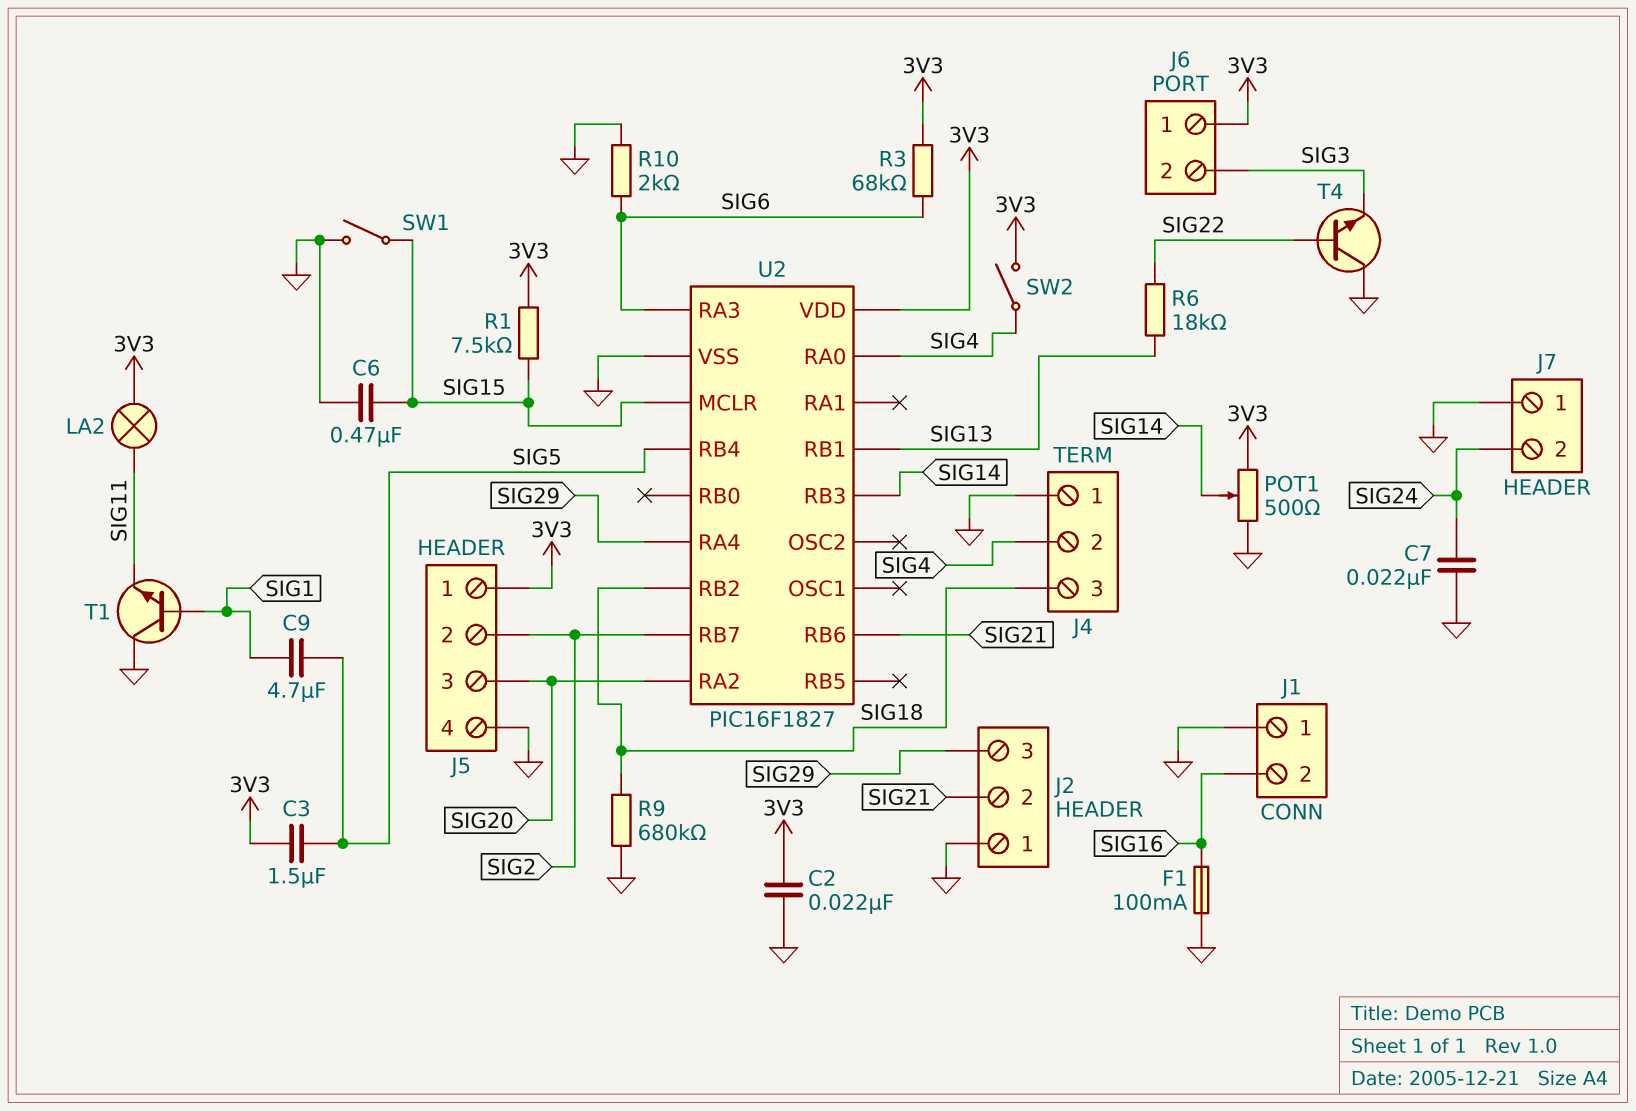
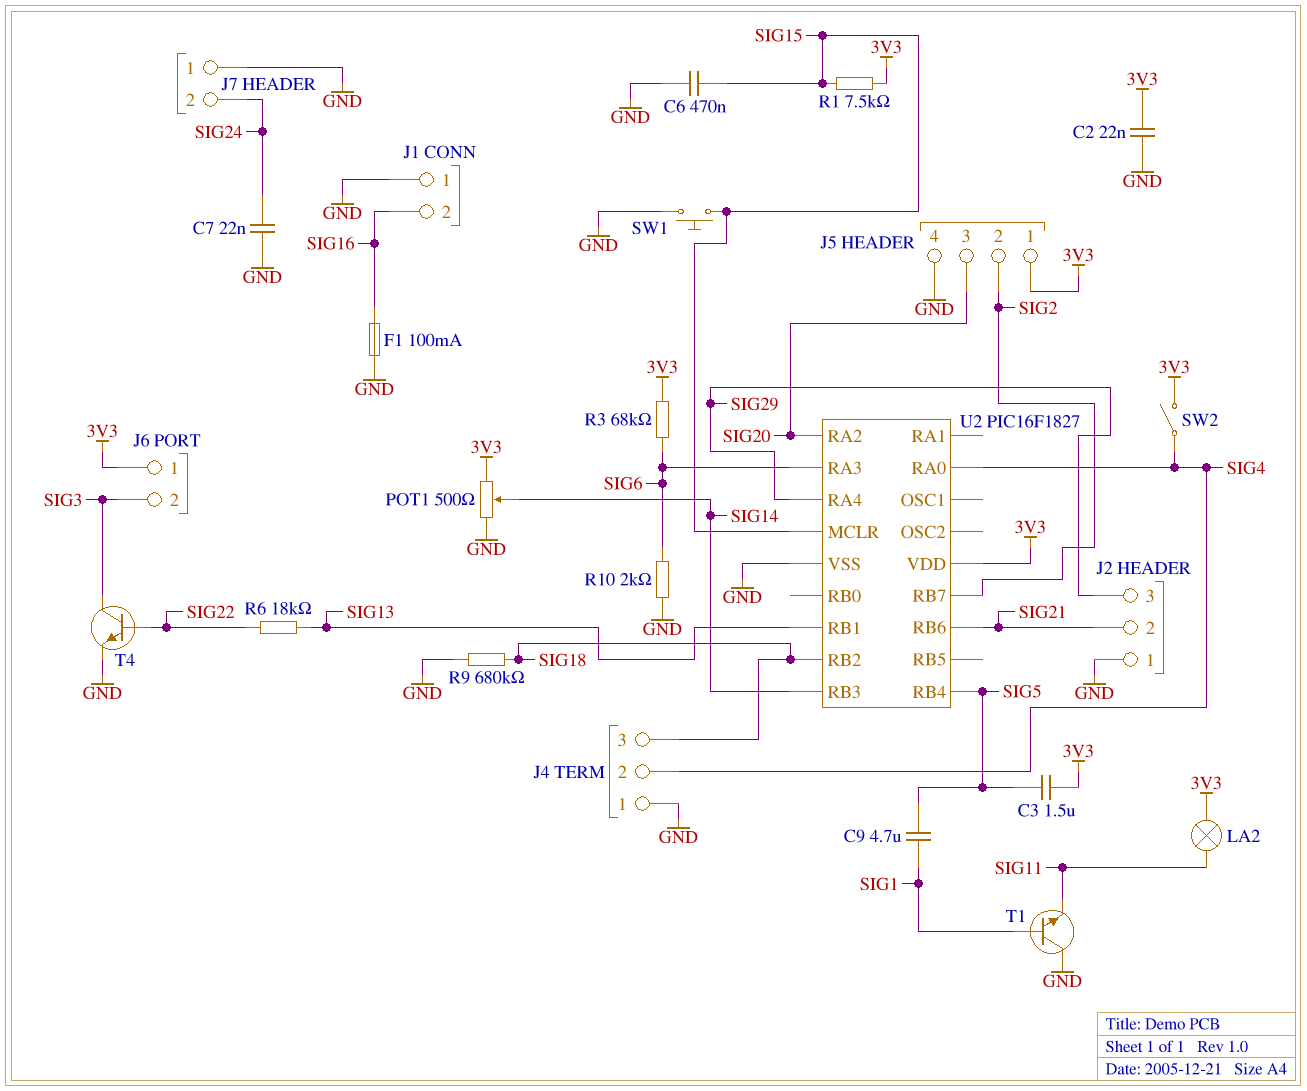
SW1: switch (GND, SIG15) -> button (GND, SIG15)
T4: NPN (B SIG22, C GND, E SIG3) -> NPN (B SIG22, C SIG3, E GND)

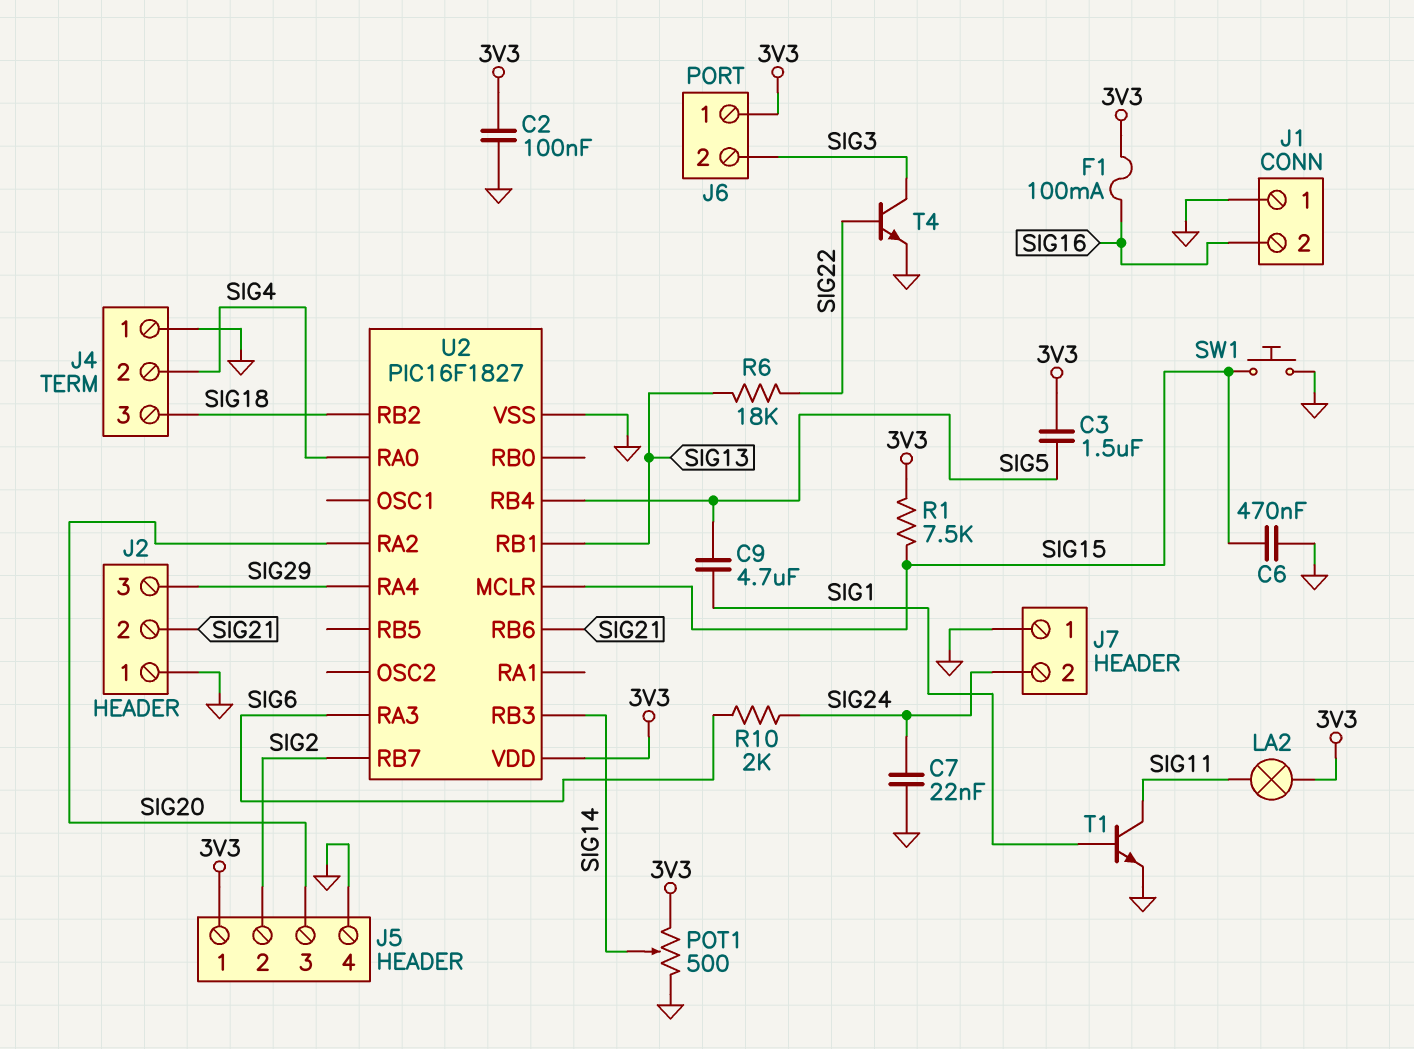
C2: 22nF (3V3, GND) -> 100nF (3V3, GND)
F1: 100mA (GND, SIG16) -> 100mA (3V3, SIG16)
R3: 68k (3V3, SIG6) -> none
R9: 680k (GND, SIG18) -> none
R10: 2k (GND, SIG6) -> 2k (SIG6, SIG24)
SW2: switch (3V3, SIG4) -> none
T1: NPN (B SIG1, C GND, E SIG11) -> NPN (B SIG1, C SIG11, E GND)

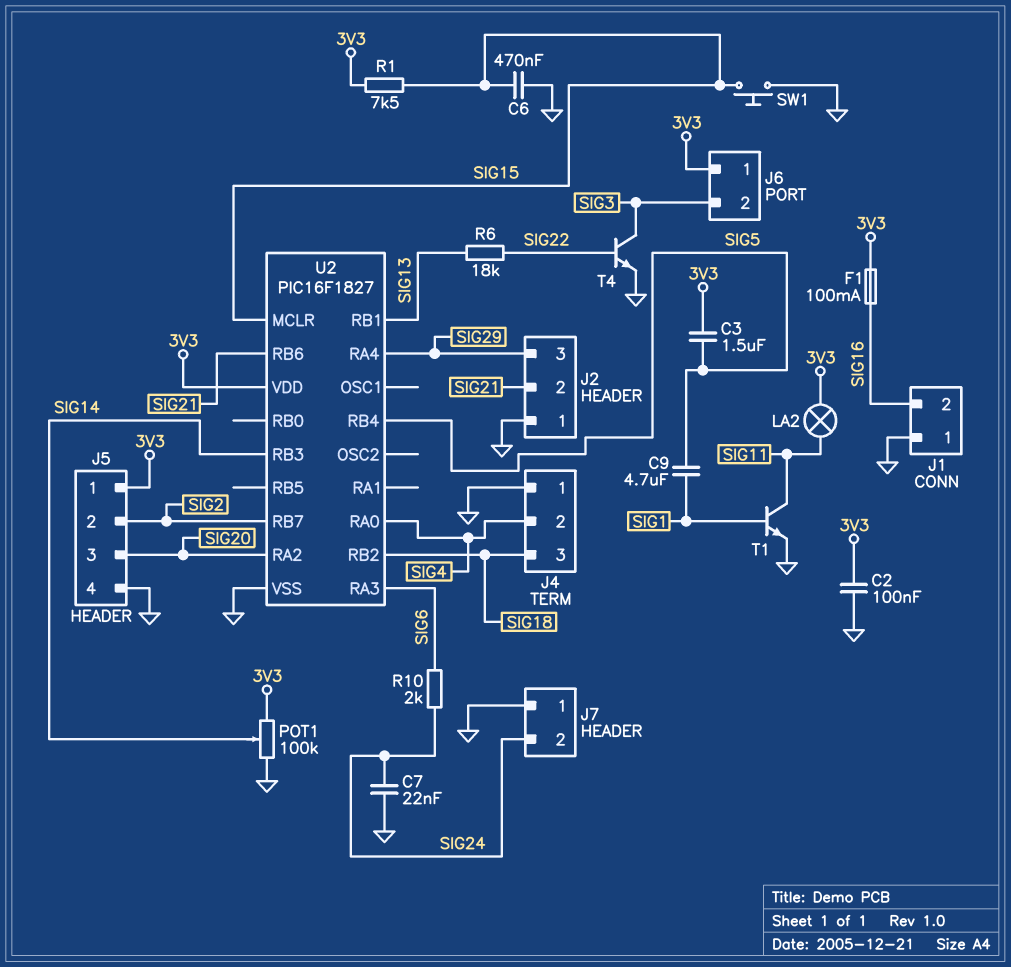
POT1: 500 (3V3, GND, wiper SIG14) -> 100k (3V3, GND, wiper SIG14)

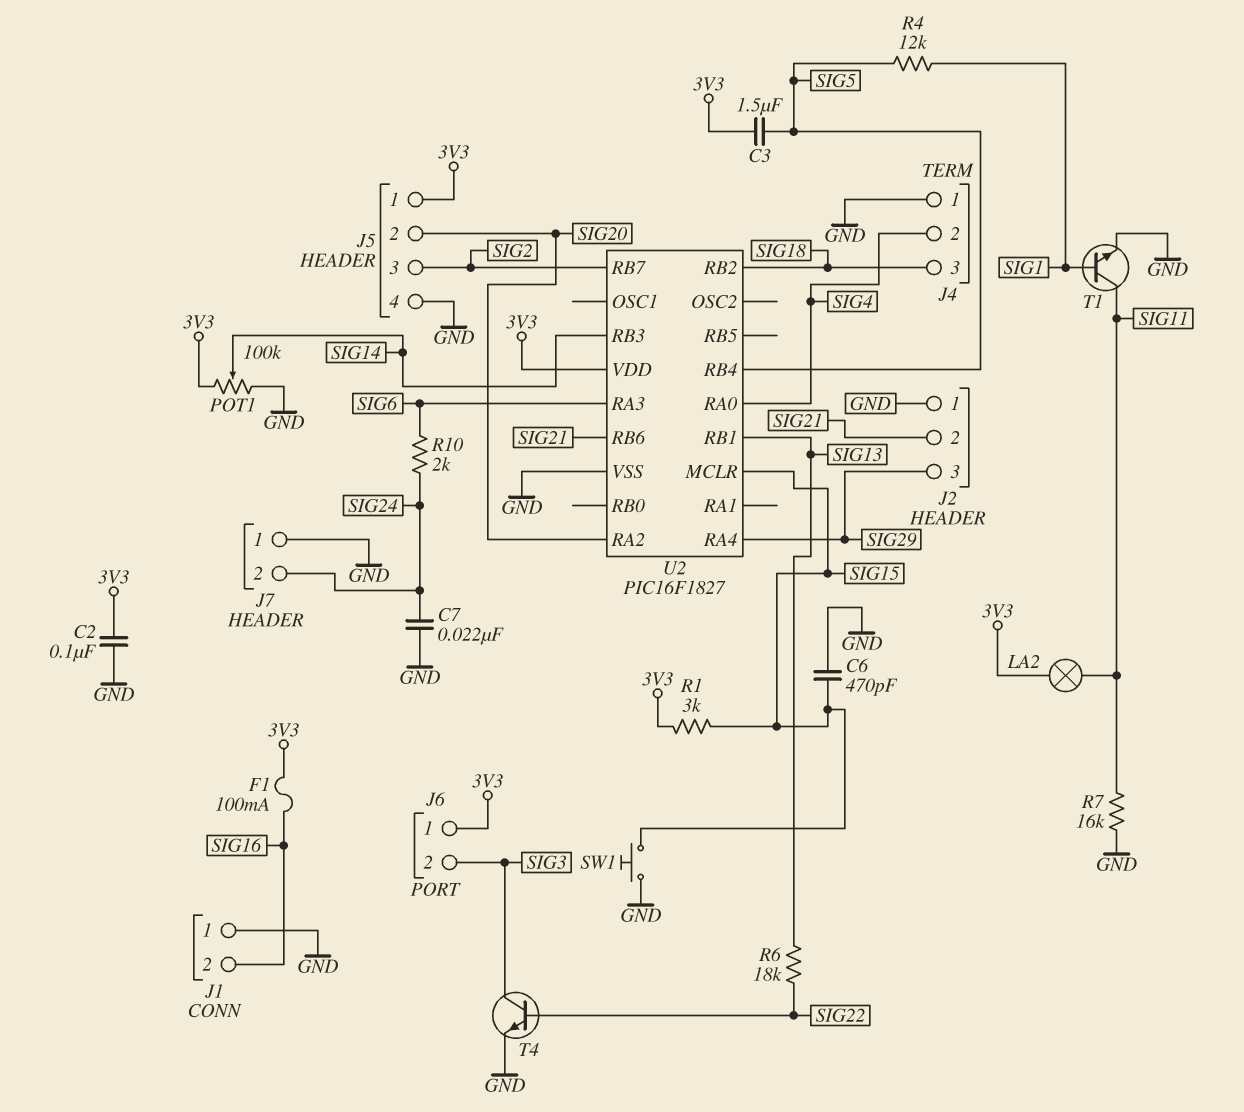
C6: 470nF (GND, SIG15) -> 470pF (GND, SIG15)
C9: 4.7uF (SIG1, SIG5) -> none
J5 pin 2: SIG2 -> SIG20
J5 pin 3: SIG20 -> SIG2
R1: 7.5k (3V3, SIG15) -> 3k (3V3, SIG15)
R4: none -> 12k (SIG1, SIG5)
R7: none -> 16k (GND, SIG11)

